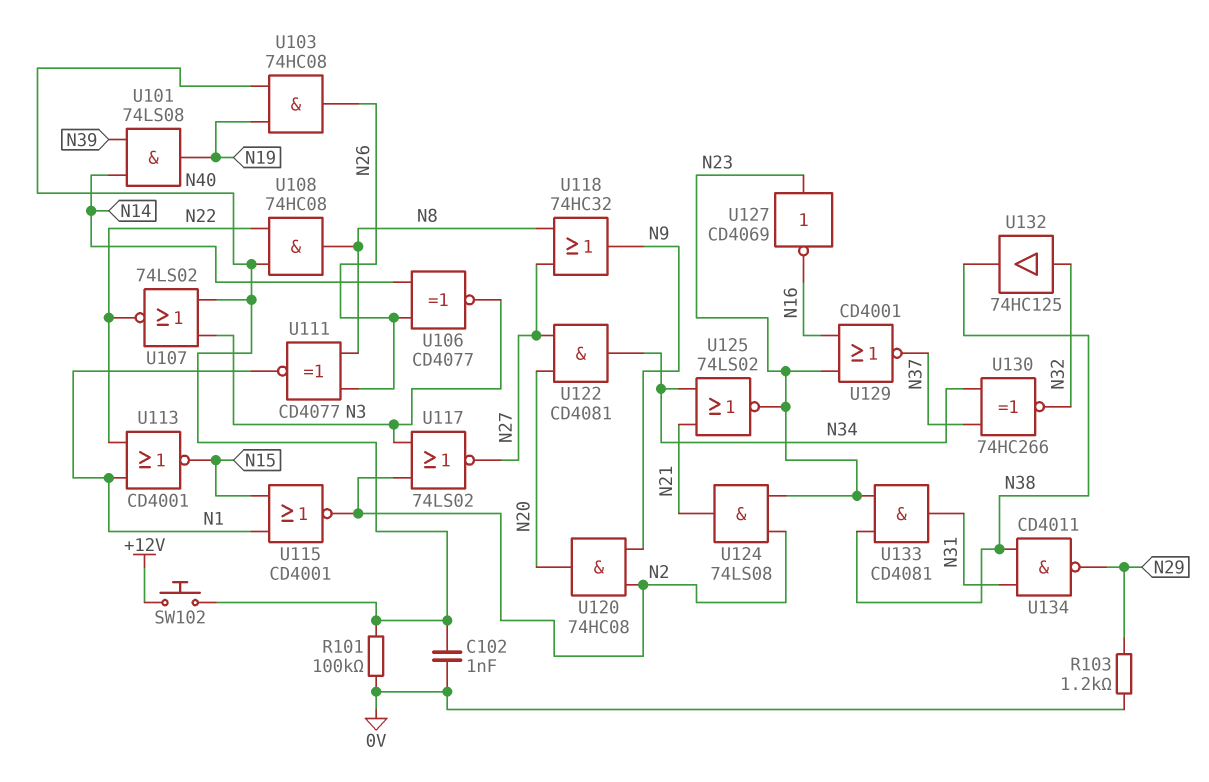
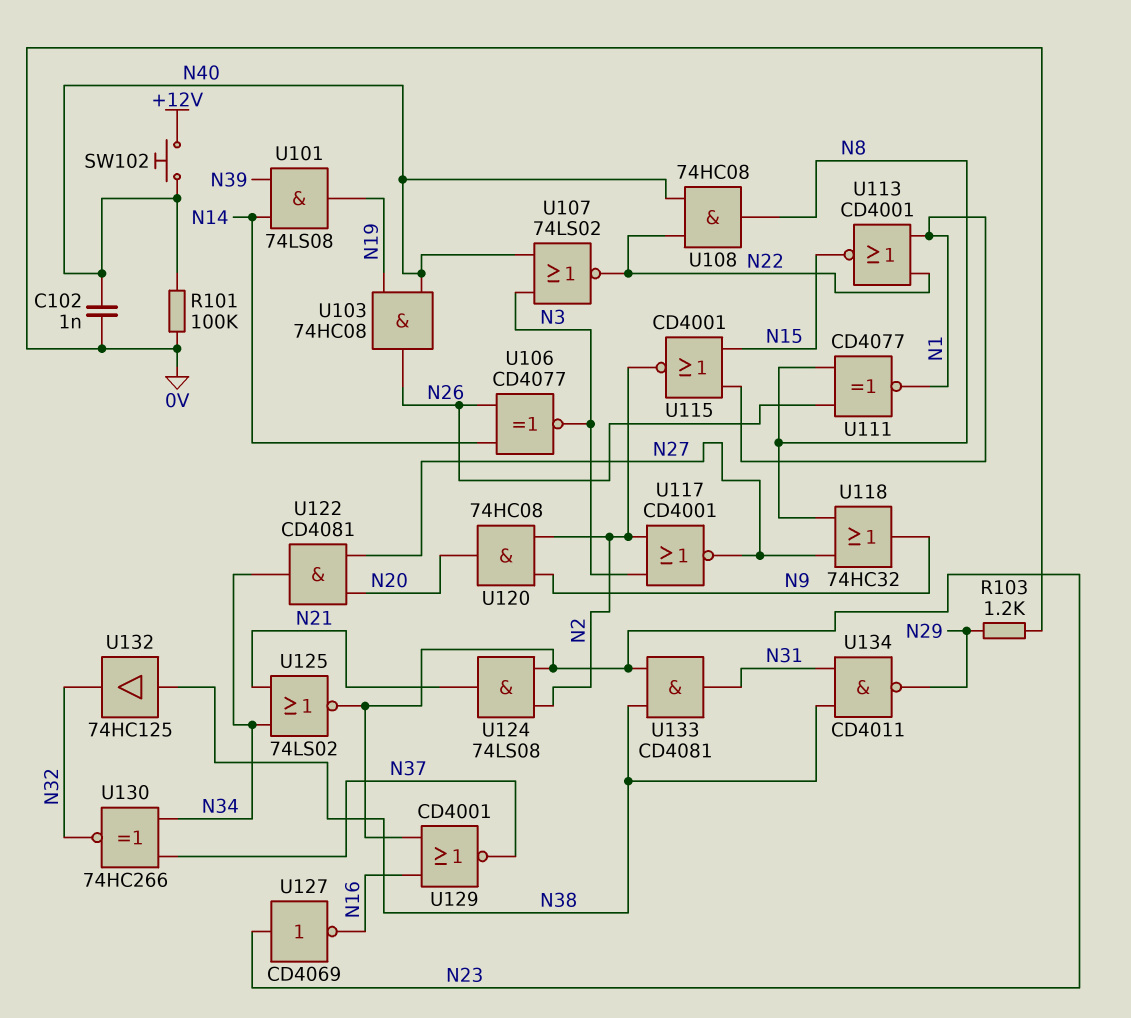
U117: NOR 74LS02 (in N2, in N3, out N27) -> NOR CD4001 (in N2, in N3, out N27)
U132: buffer 74HC125 (in N32, out N38) -> buffer 74HC125 (in N38, out N32)

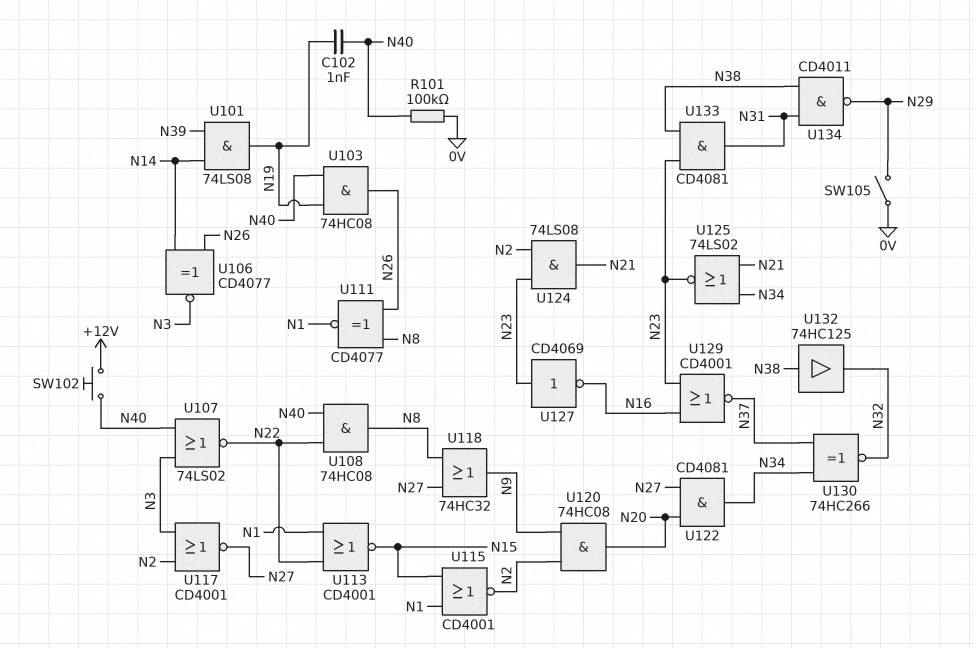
C102: 1nF (0V, N40) -> 1nF (N19, N40)
R103: 1.2k (0V, N29) -> none
SW105: none -> switch (0V, N29)

